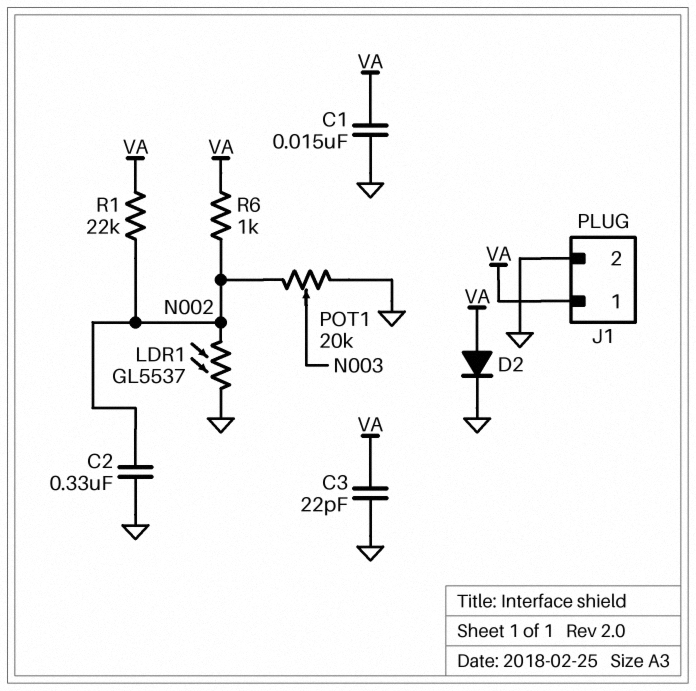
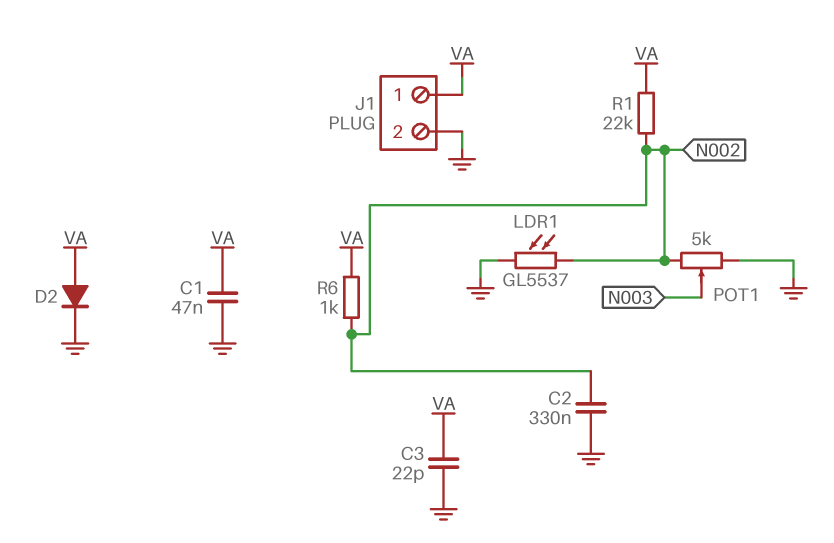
C1: 15nF (GND, VA) -> 47nF (GND, VA)
POT1: 20k (GND, N002, wiper N003) -> 5k (GND, N002, wiper N003)

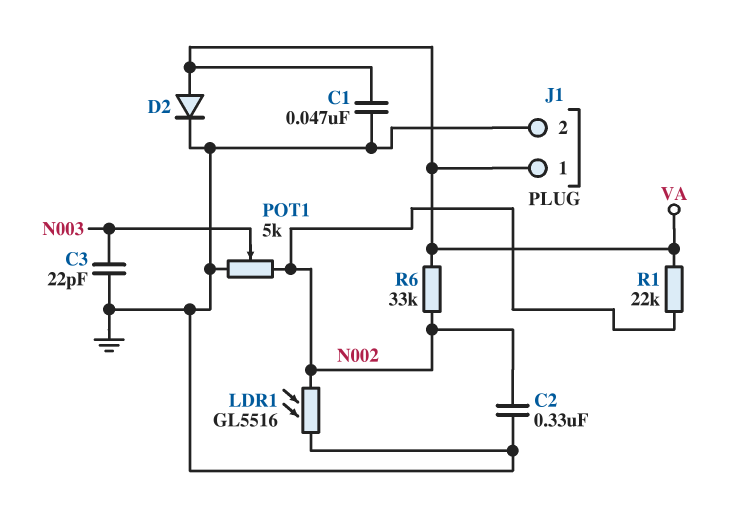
C3: 22pF (GND, VA) -> 22pF (GND, N003)
LDR1: GL5537 (GND, N002) -> GL5516 (GND, N002)
R6: 1k (N002, VA) -> 33k (N002, VA)

